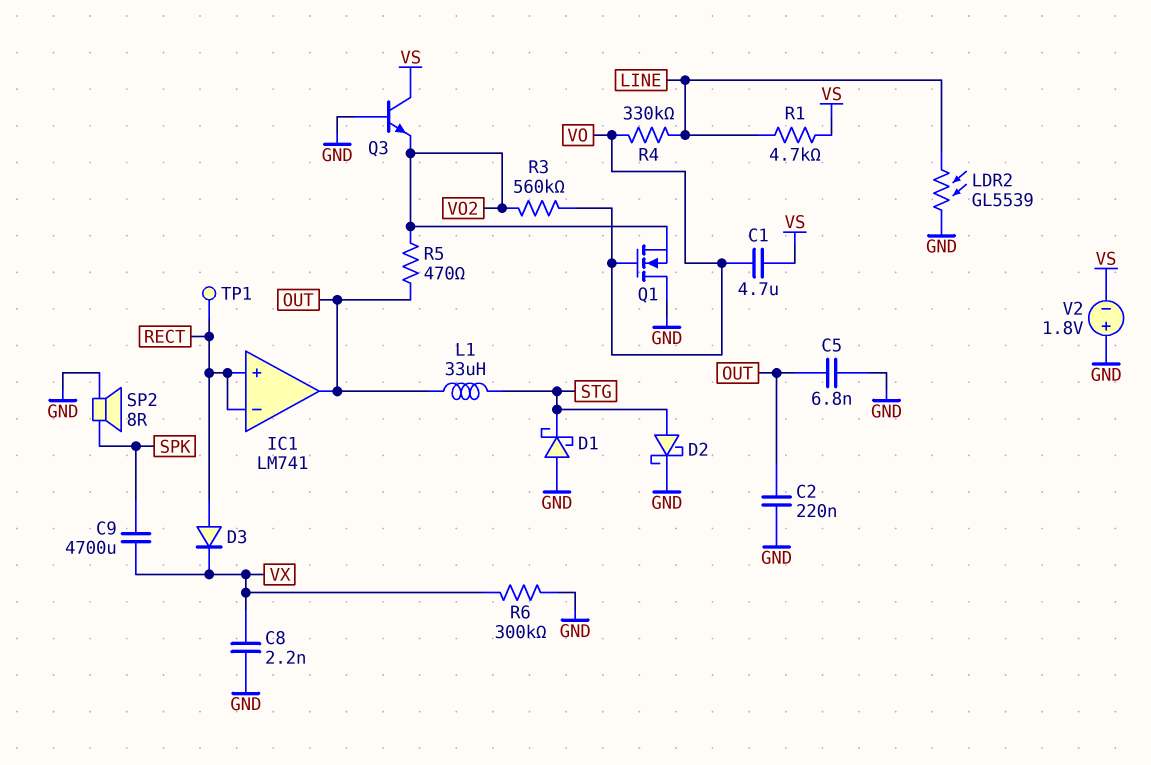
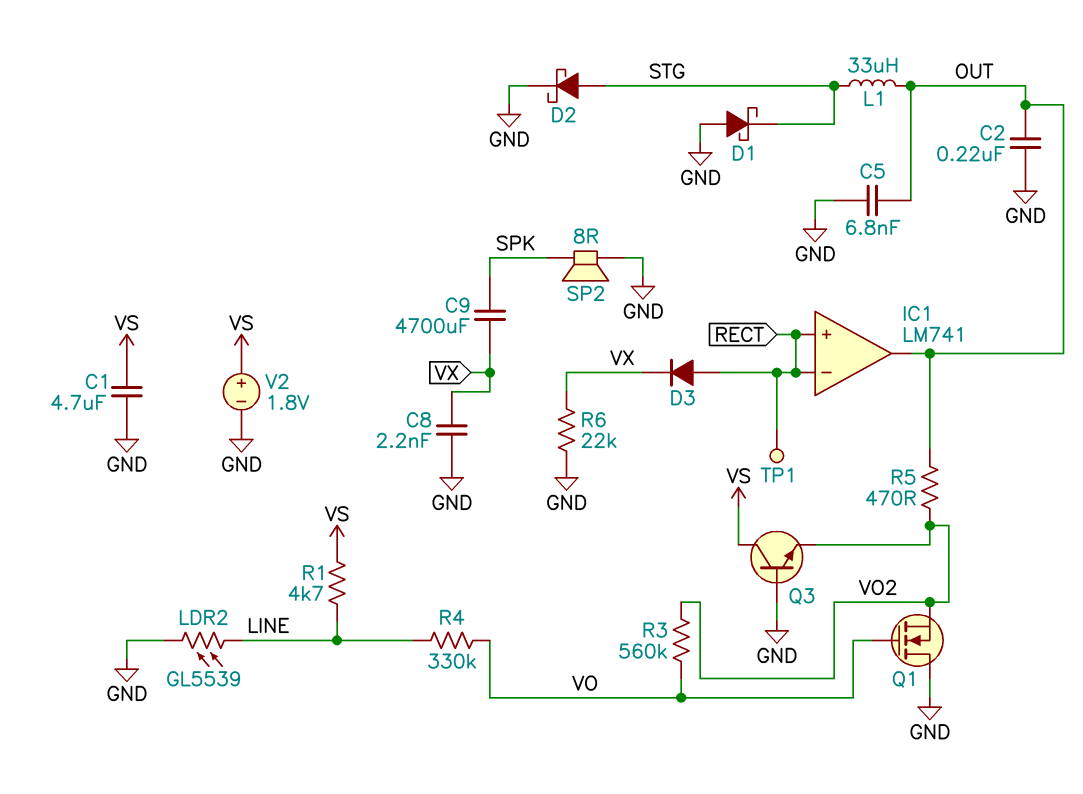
C1: 4.7uF (VO, VS) -> 4.7uF (GND, VS)
R6: 300k (GND, VX) -> 22k (GND, VX)
V2: 1.8V (plus GND, minus VS) -> 1.8V (plus VS, minus GND)

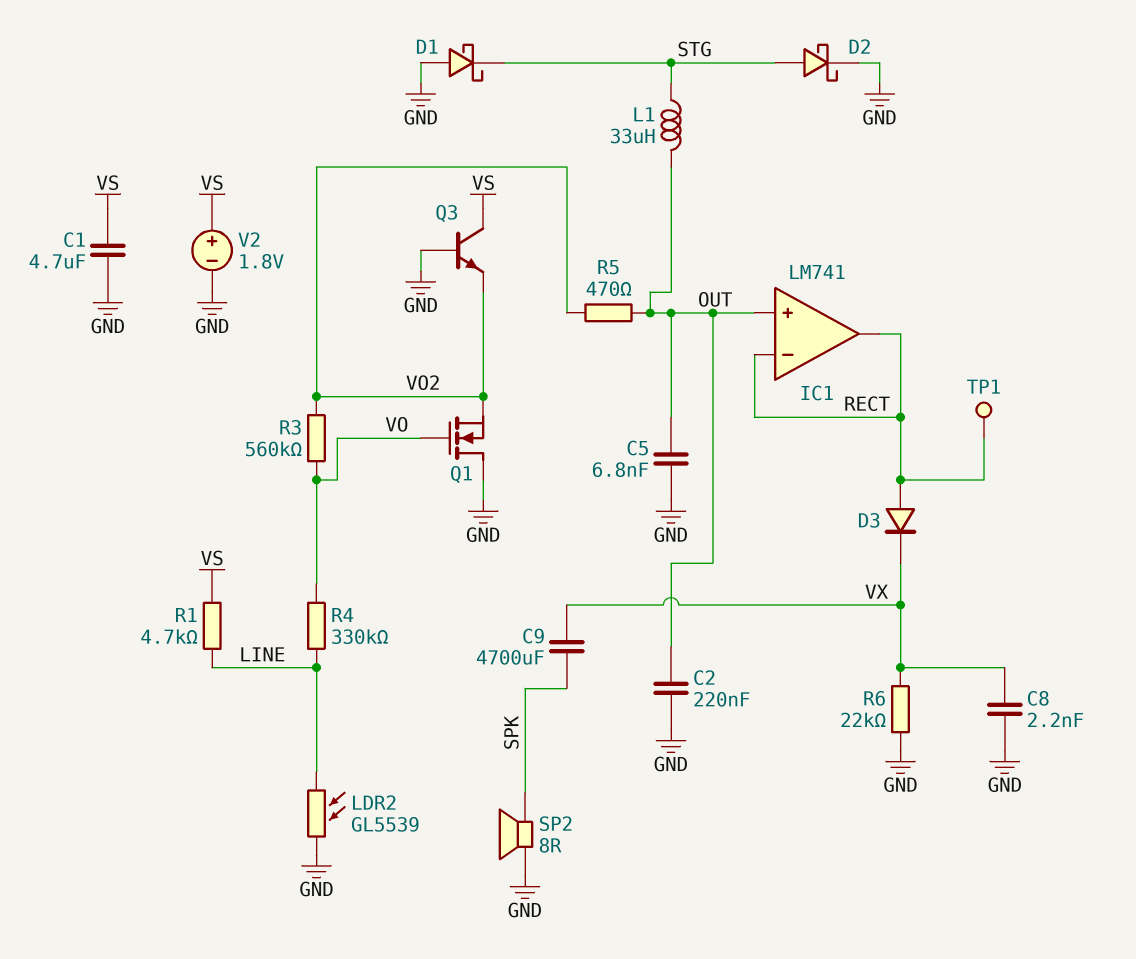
IC1 pin in+: RECT -> OUT
IC1 pin out: OUT -> RECT

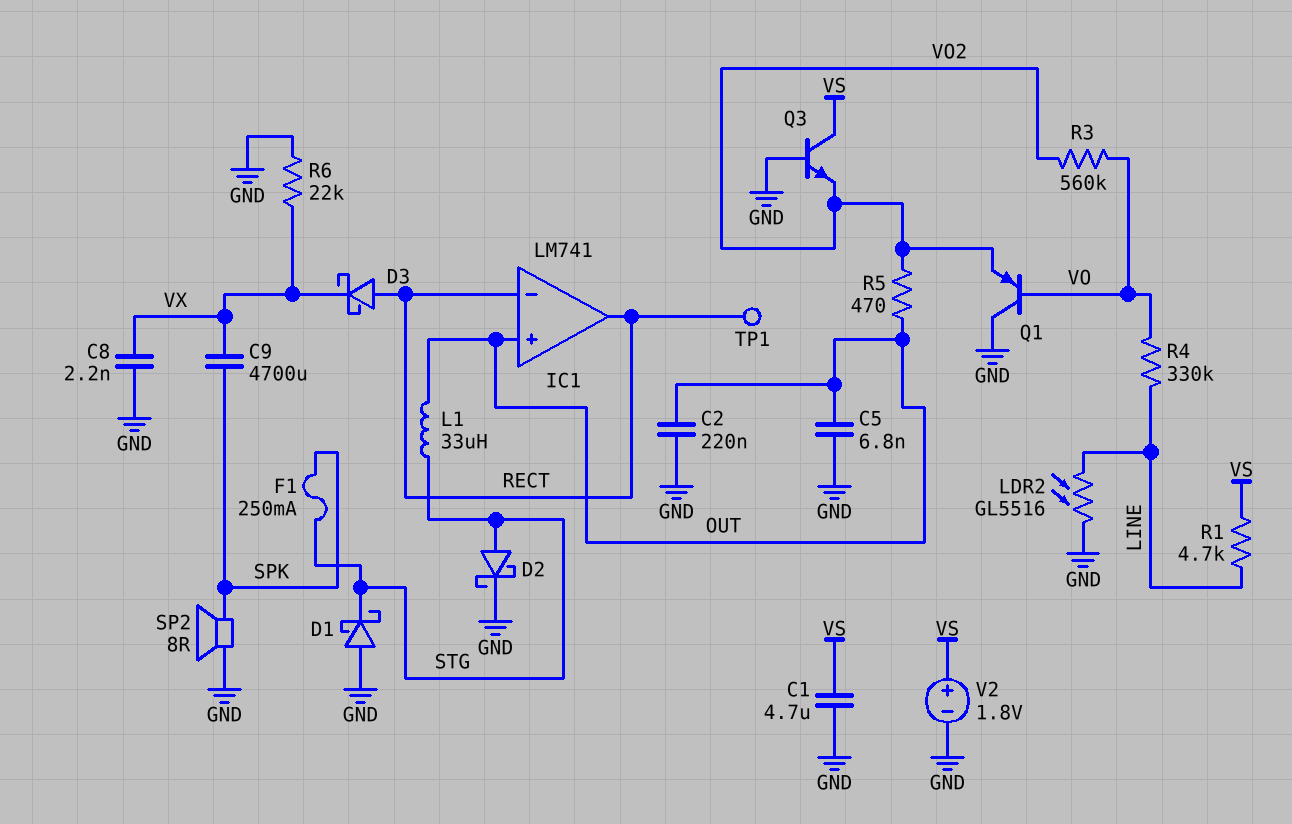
D3: diode (A RECT, K VX) -> schottky (A RECT, K VX)
F1: none -> 250mA (SPK, STG)
LDR2: GL5539 (GND, LINE) -> GL5516 (GND, LINE)
Q1: NMOS (G VO, D GND, S VO2) -> PNP (B VO, C GND, E VO2)

